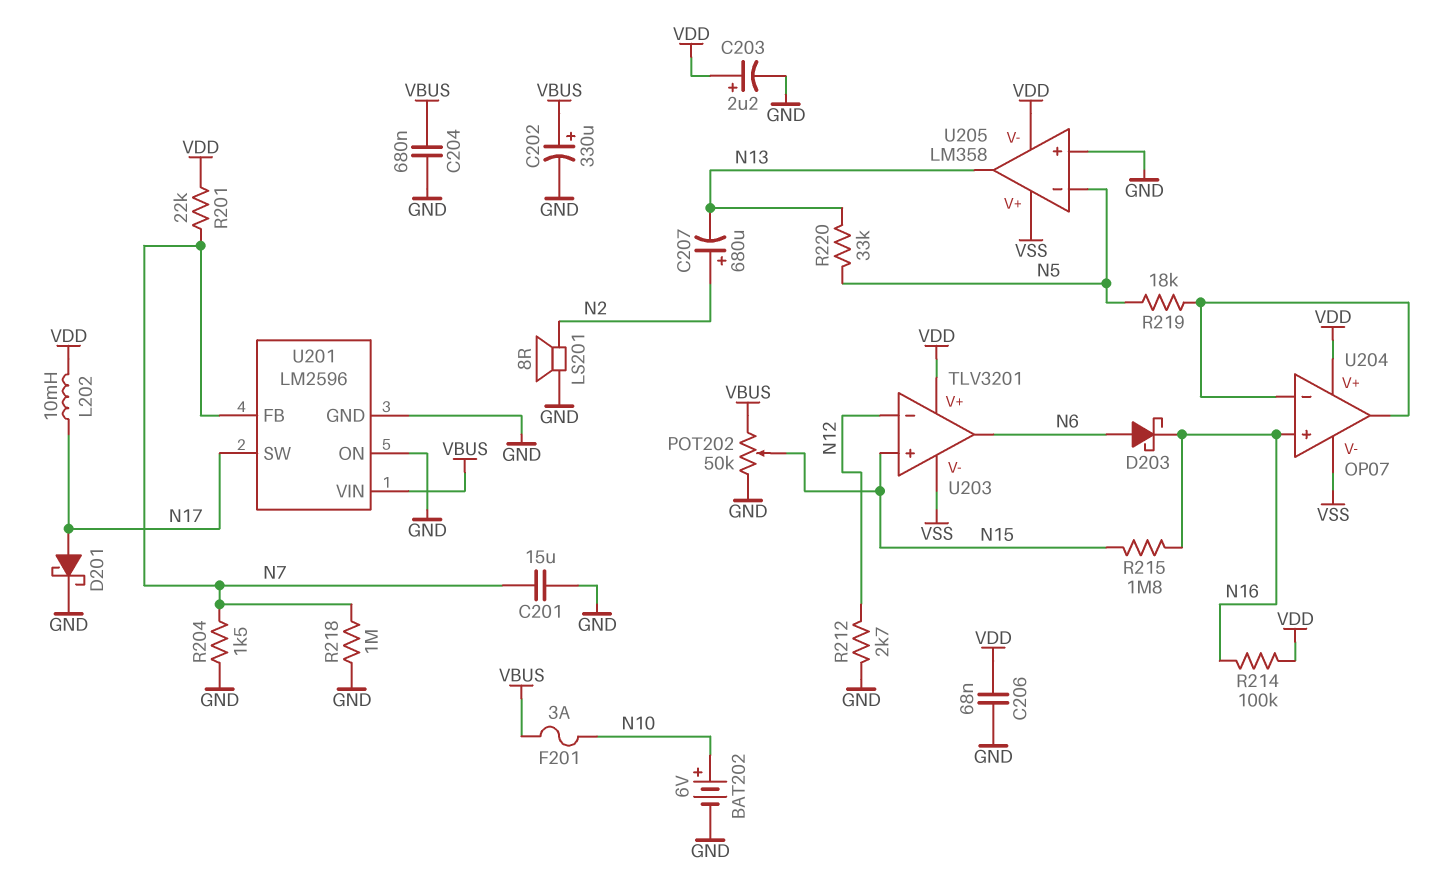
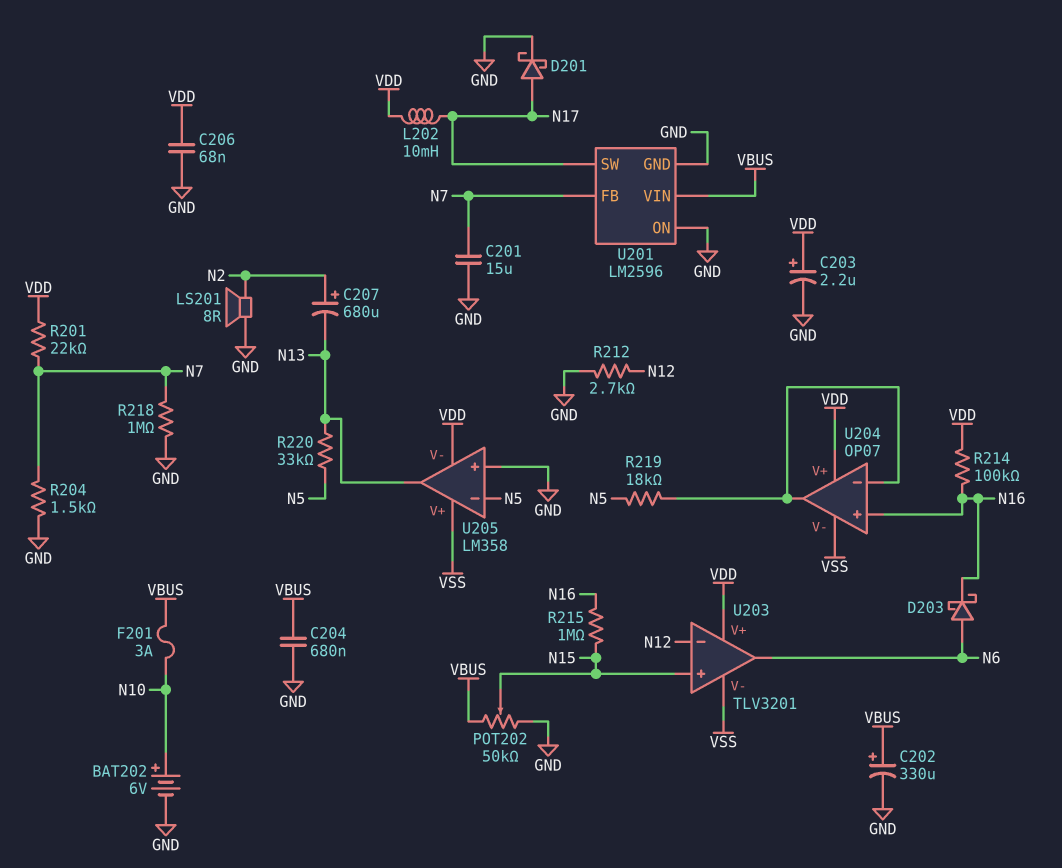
R215: 1.8M (N15, N16) -> 1M (N15, N16)

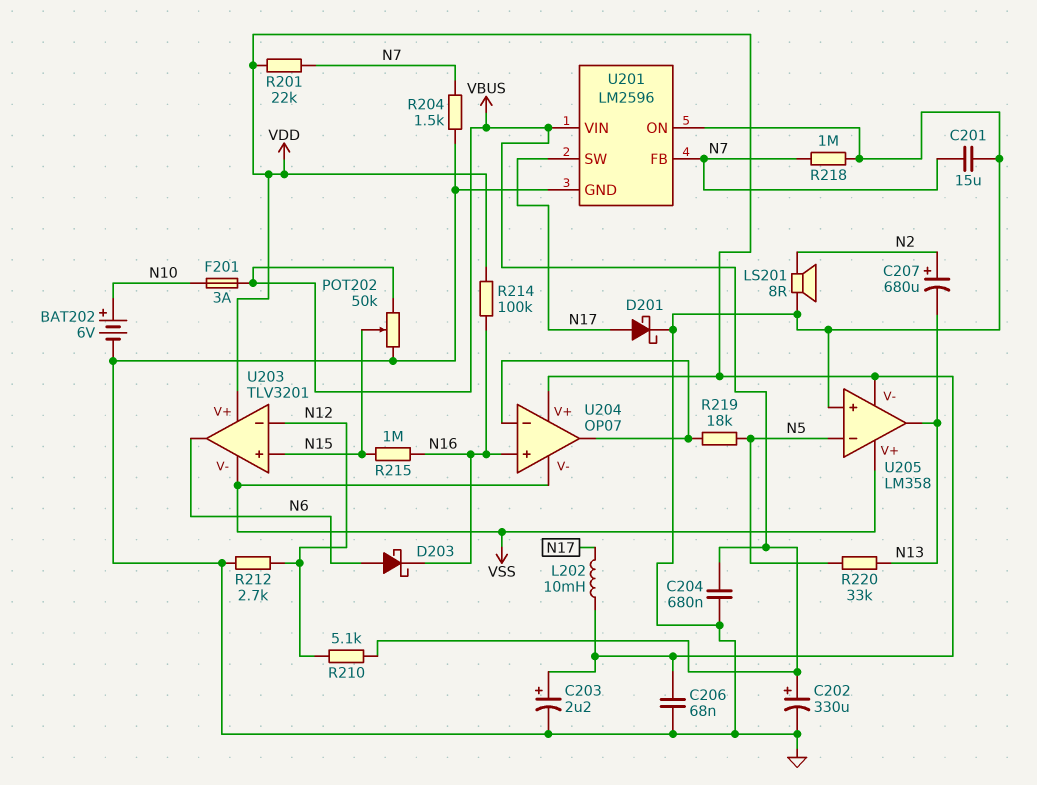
R210: none -> 5.1k (N12, VBUS)

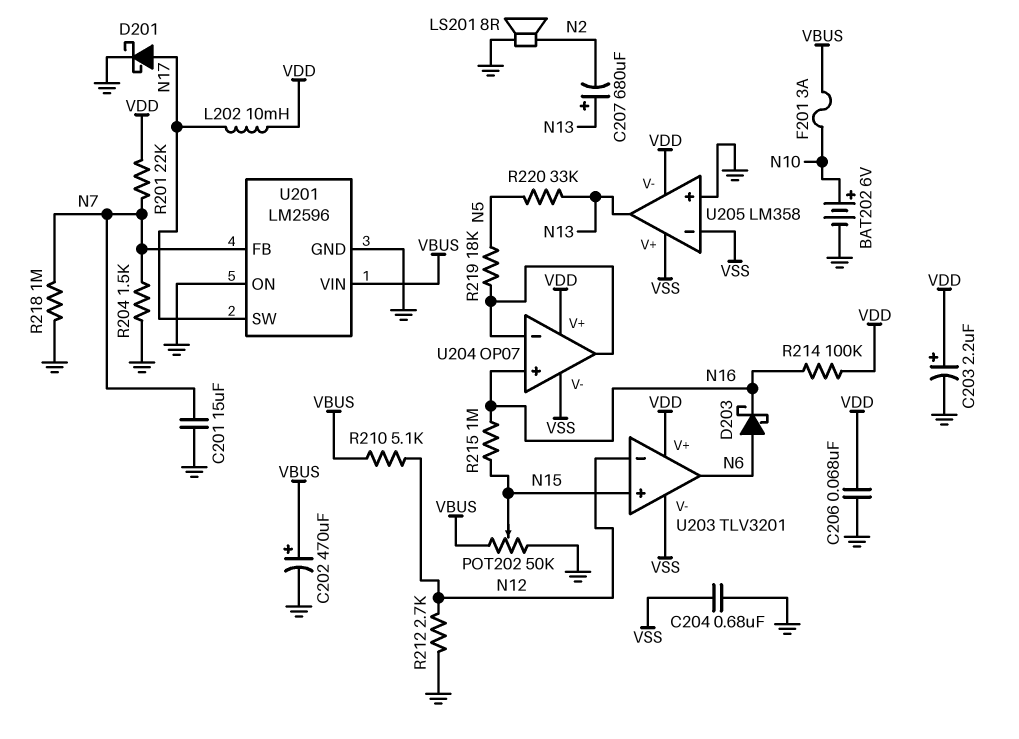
C202: 330uF (plus VBUS, minus GND) -> 470uF (plus VBUS, minus GND)
C204: 680nF (GND, VBUS) -> 680nF (GND, VSS)
C207: 680uF (plus N2, minus N13) -> 680uF (plus N13, minus N2)
U205 pin in-: N5 -> VSS

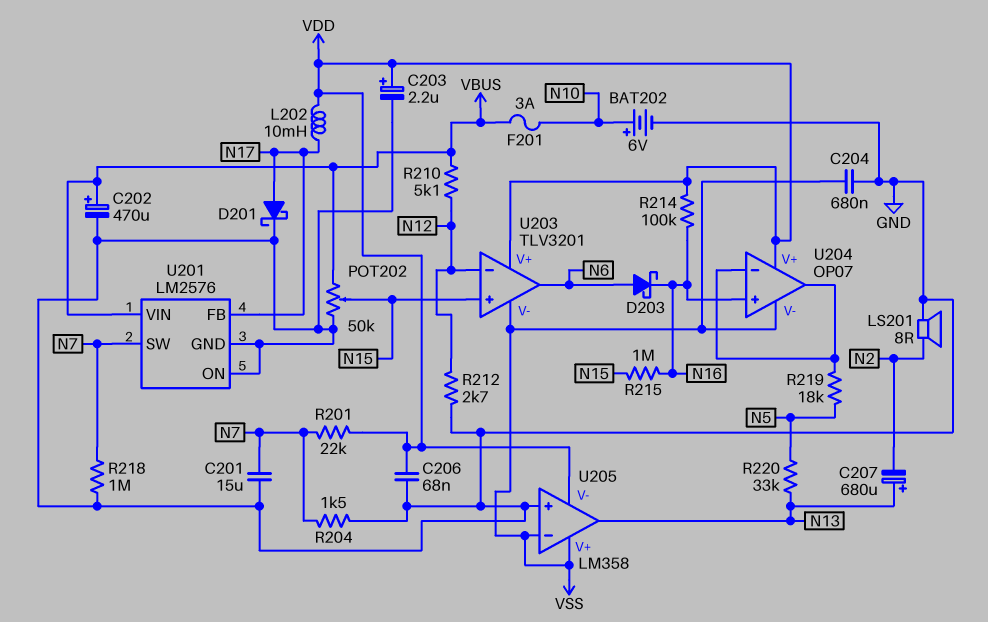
U201: LM2596 -> LM2576
U201 pin FB: N7 -> N17
U201 pin SW: N17 -> N7

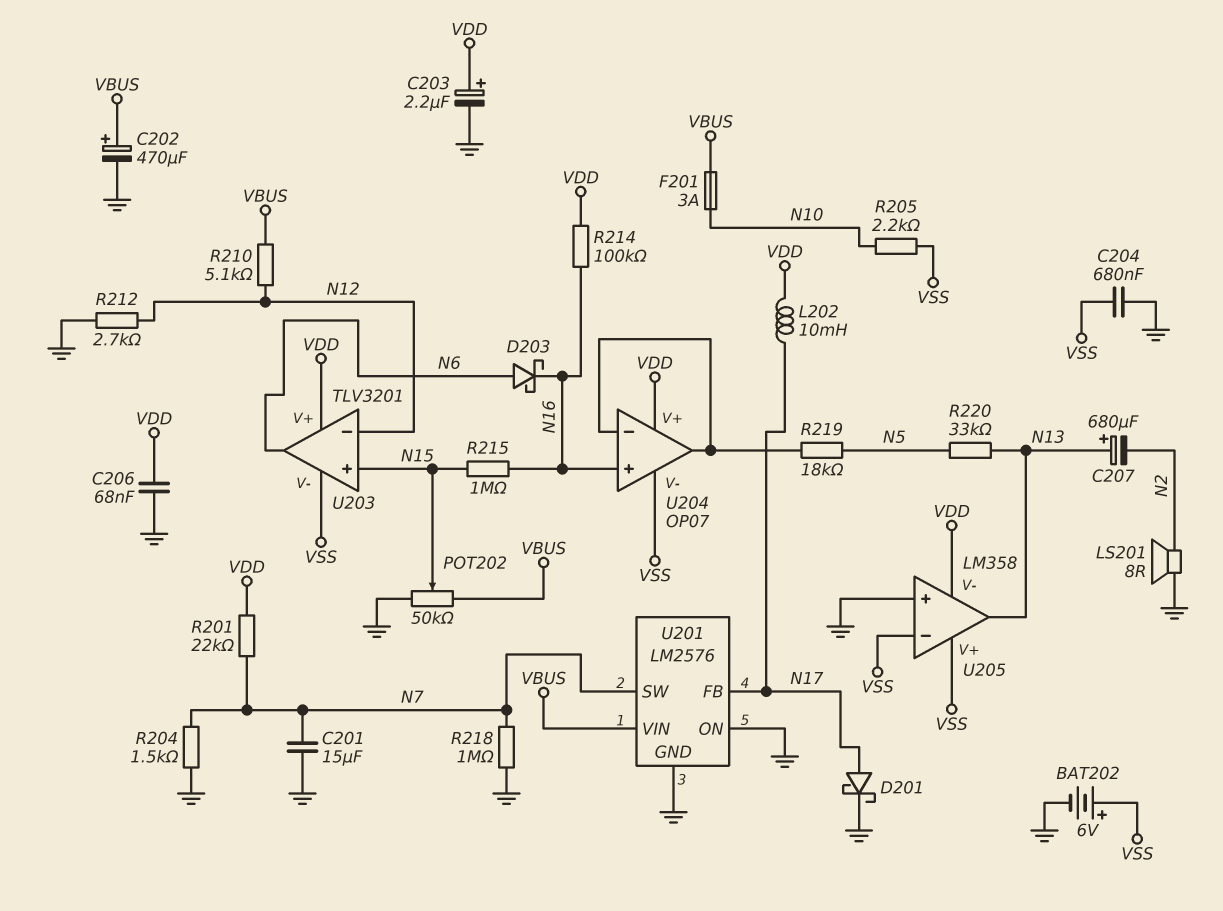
BAT202: 6V (plus N10, minus GND) -> 6V (plus VSS, minus GND)
R205: none -> 2.2k (N10, VSS)

